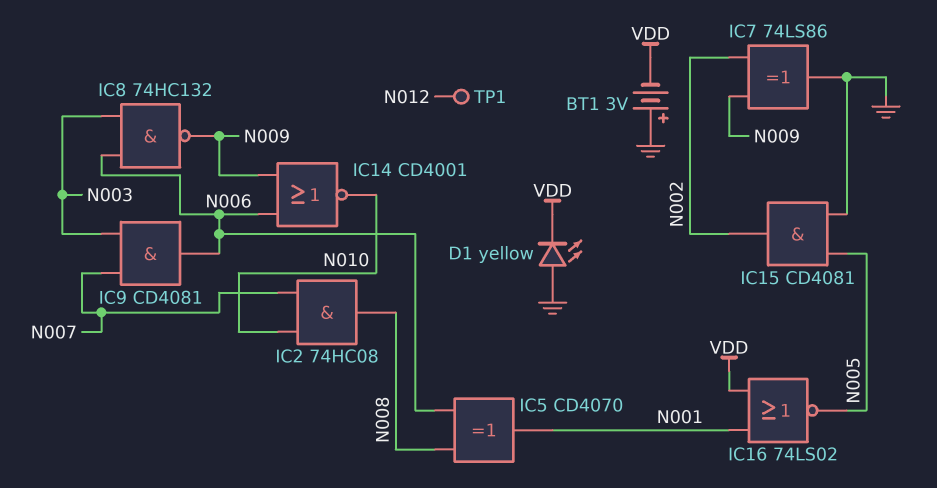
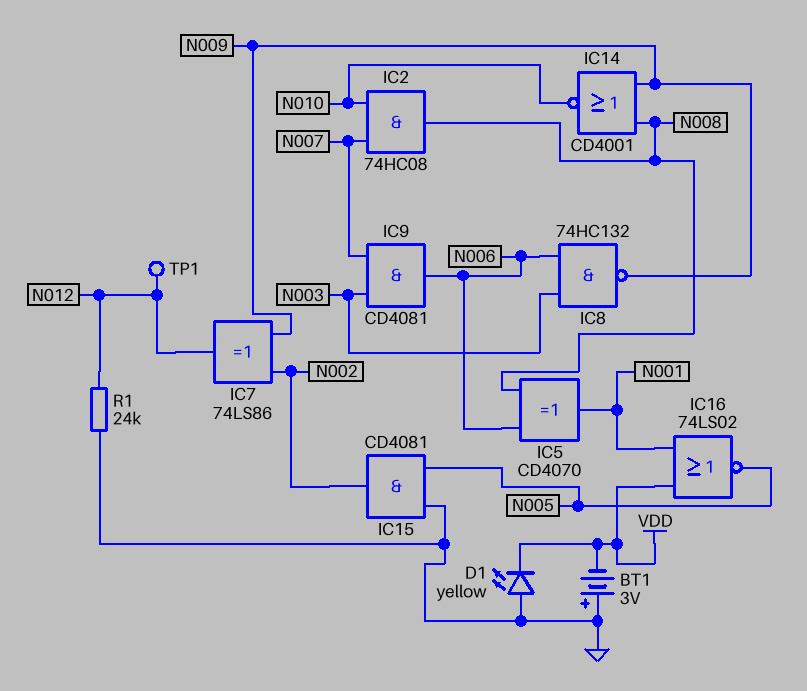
IC7: XOR 74LS86 (in N002, in N009, out GND) -> XOR 74LS86 (in N002, in N009, out N012)
IC14: NOR CD4001 (in N006, in N009, out N010) -> NOR CD4001 (in N008, in N009, out N010)
R1: none -> 24k (GND, N012)

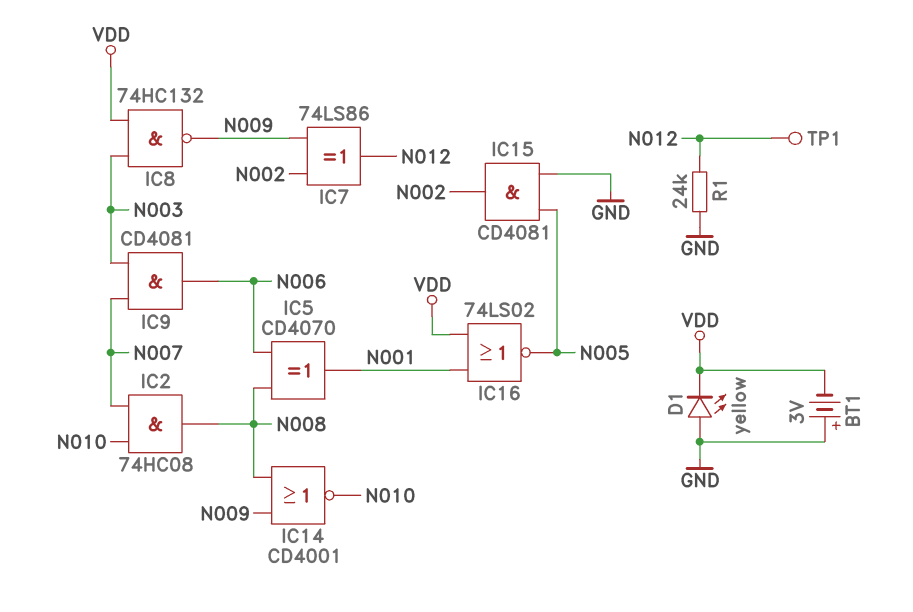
IC8: NAND 74HC132 (in N003, in N006, out N009) -> NAND 74HC132 (in N003, in VDD, out N009)

